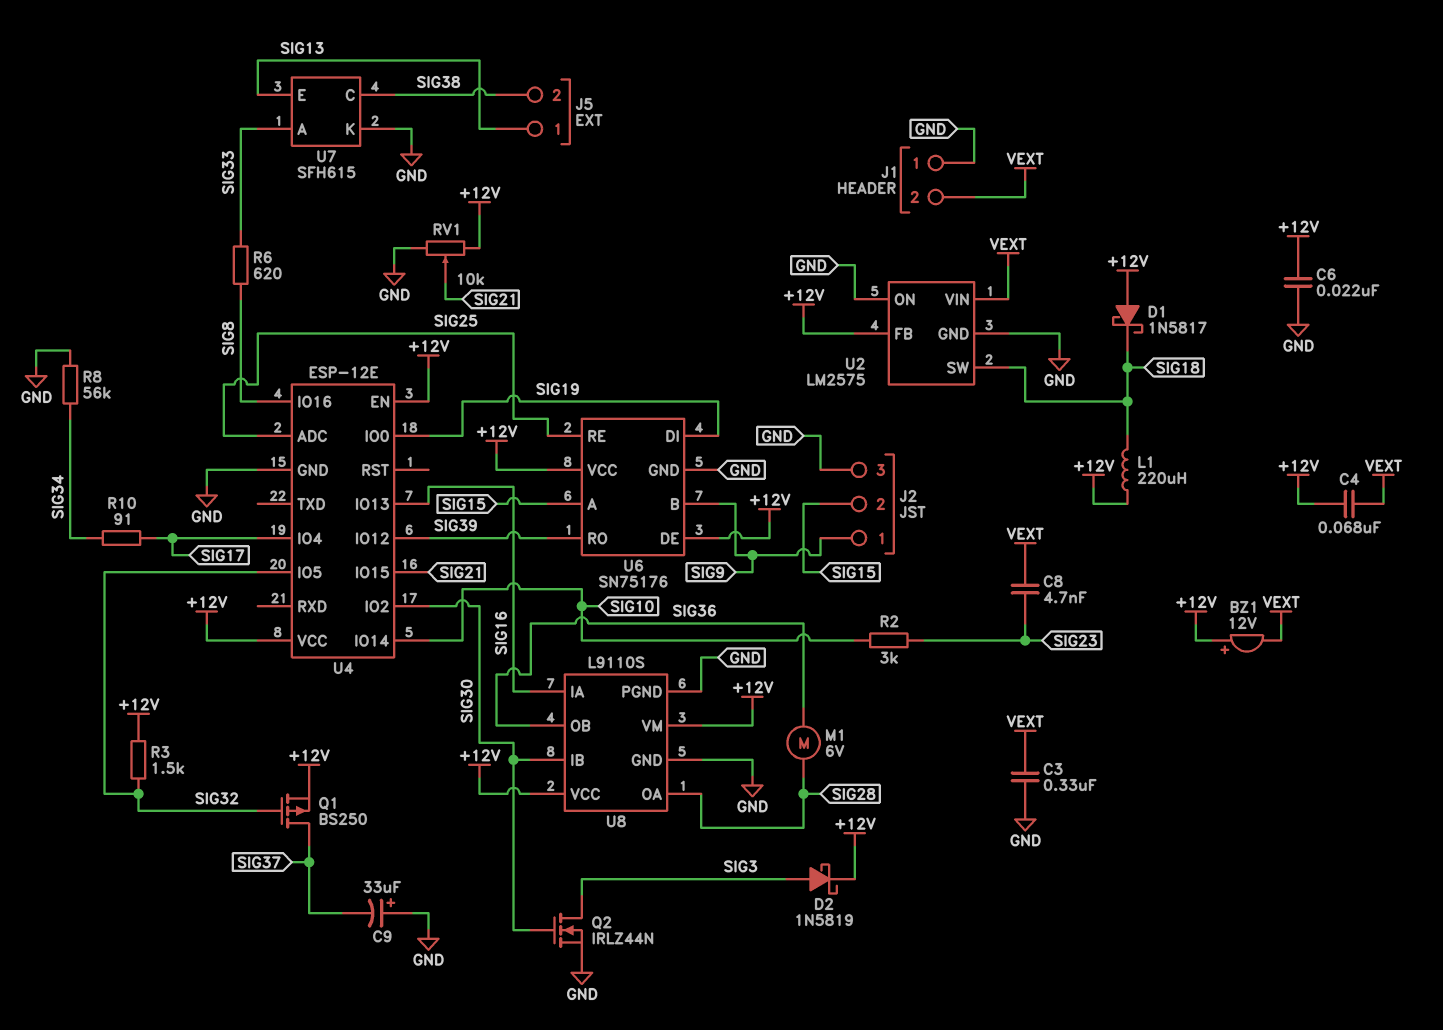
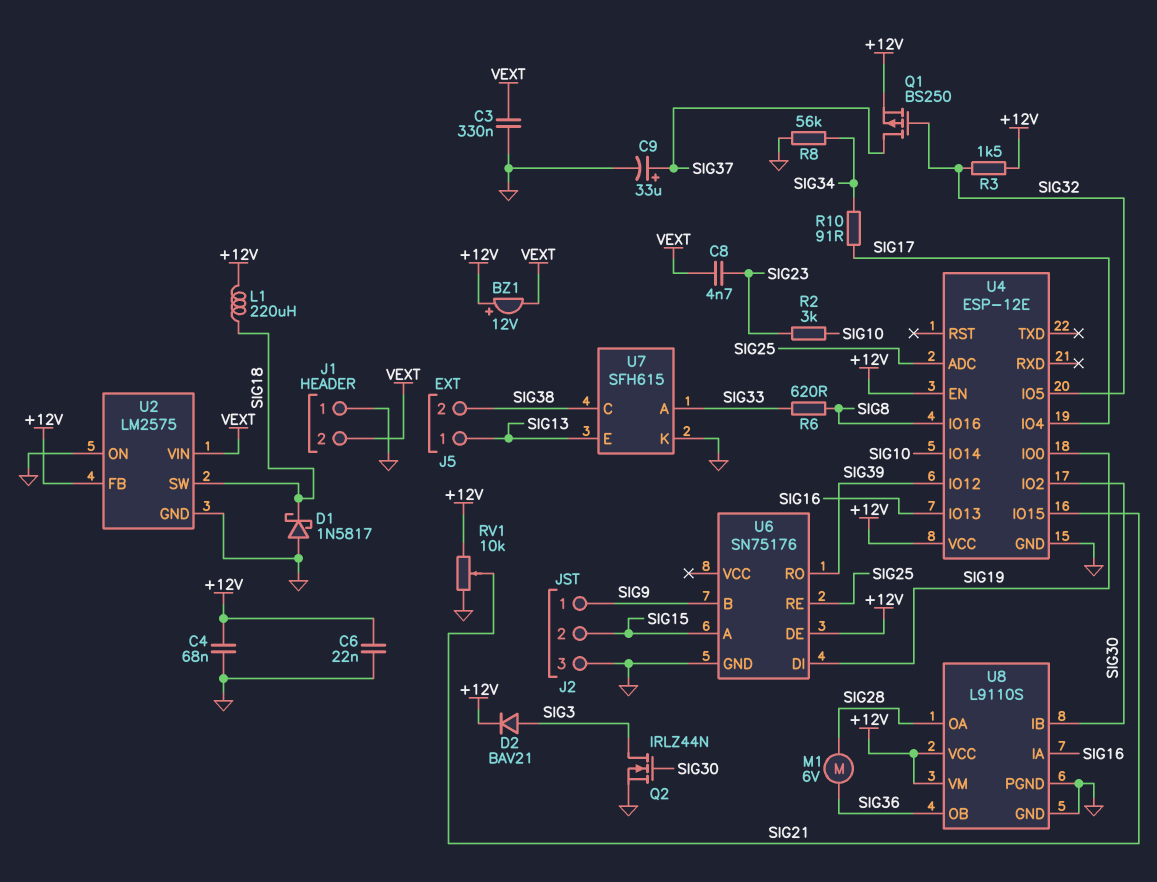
C4: 68nF (+12V, VEXT) -> 68nF (+12V, GND)
C9: 33uF (plus GND, minus SIG37) -> 33uF (plus SIG37, minus GND)
D1: schottky 1N5817 (A +12V, K SIG18) -> schottky 1N5817 (A GND, K SIG18)
D2: schottky 1N5819 (A SIG3, K +12V) -> diode BAV21 (A SIG3, K +12V)
U6 pin VCC: +12V -> none

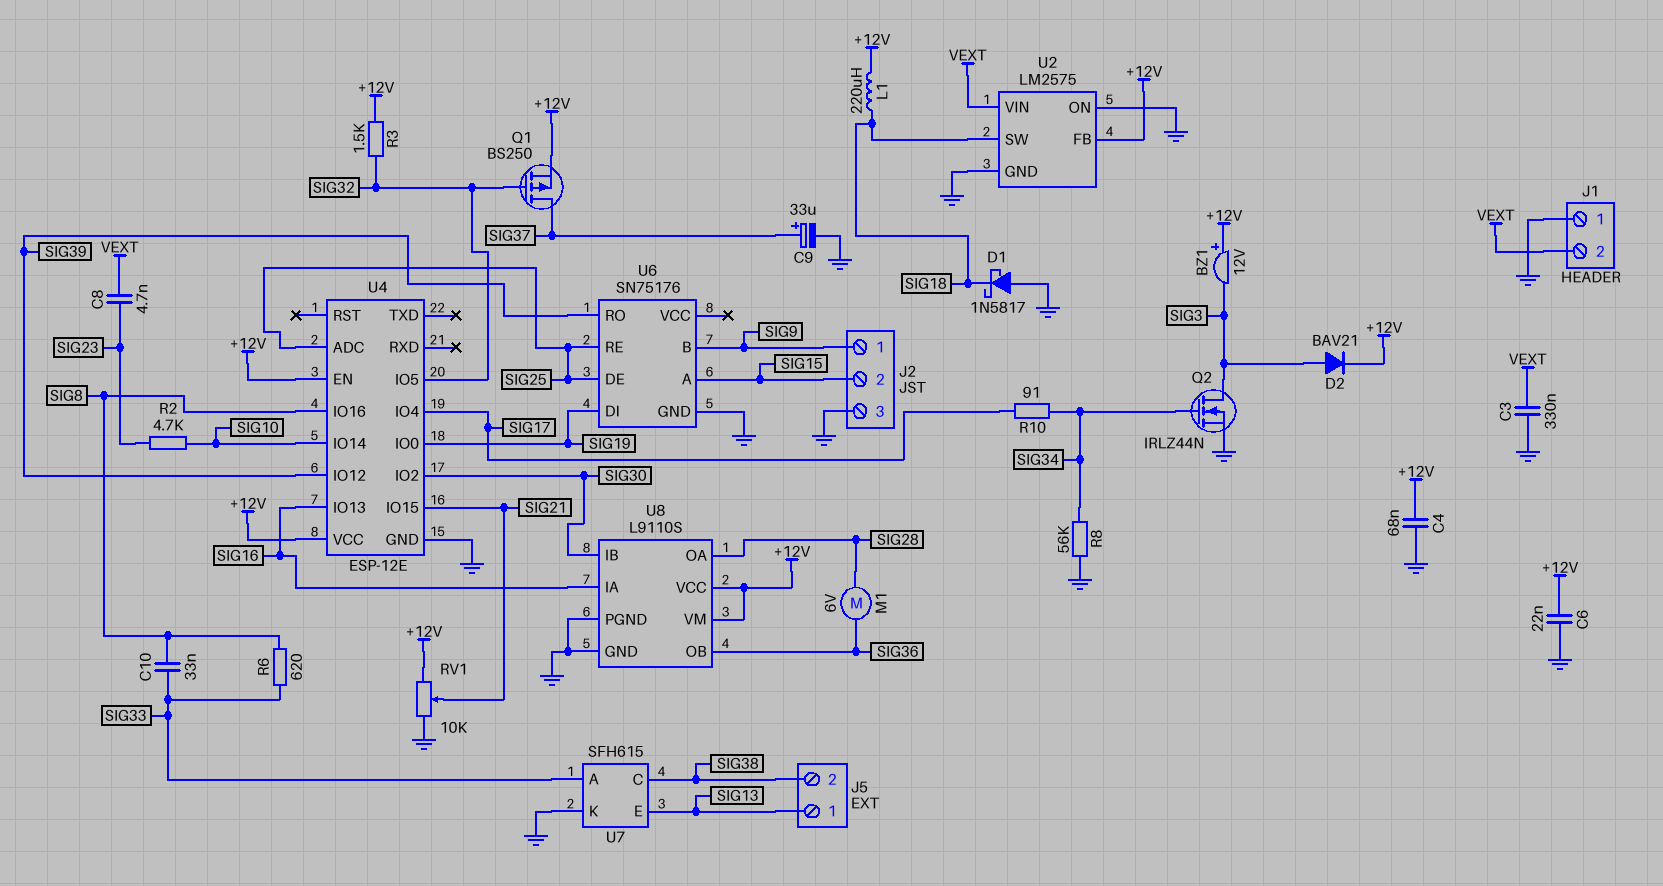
BZ1: buzzer 12V (plus +12V, minus VEXT) -> buzzer 12V (plus +12V, minus SIG3)
C10: none -> 33nF (SIG8, SIG33)
Q2: NMOS IRLZ44N (G SIG30, D SIG3, S GND) -> NMOS IRLZ44N (G SIG34, D SIG3, S GND)
R2: 3k (SIG10, SIG23) -> 4.7k (SIG10, SIG23)
U6 pin DE: +12V -> SIG25

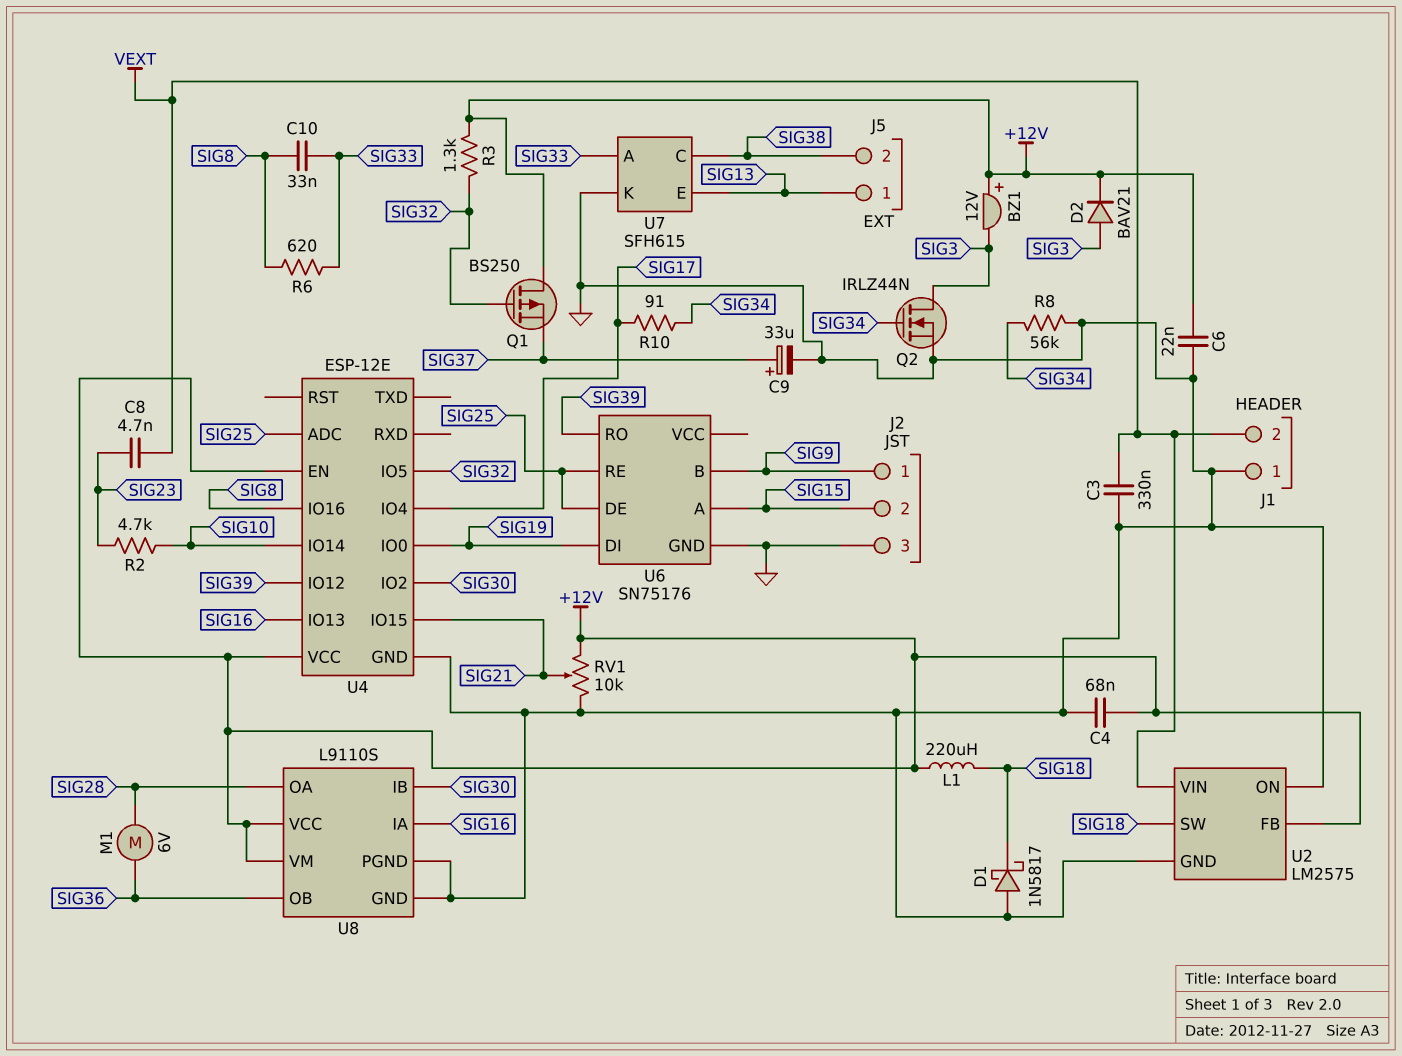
Q1: PMOS BS250 (G SIG32, D SIG37, S +12V) -> PMOS BS250 (G SIG32, D +12V, S SIG37)
R3: 1.5k (+12V, SIG32) -> 1.3k (+12V, SIG32)

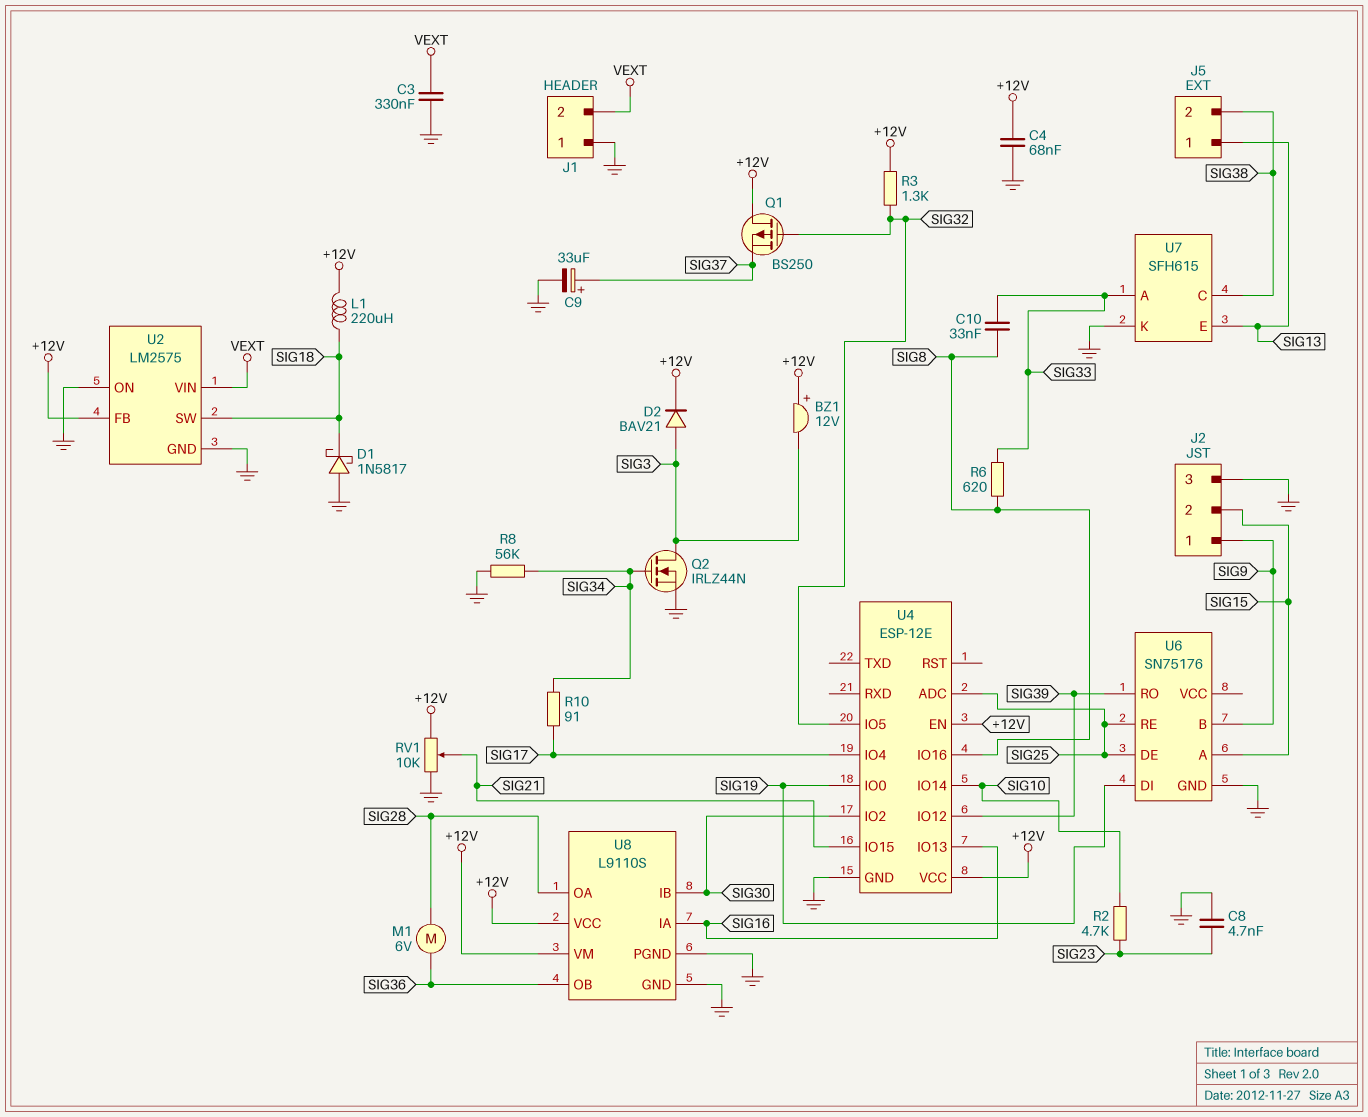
C6: 22nF (+12V, GND) -> none
C8: 4.7nF (SIG23, VEXT) -> 4.7nF (GND, SIG23)

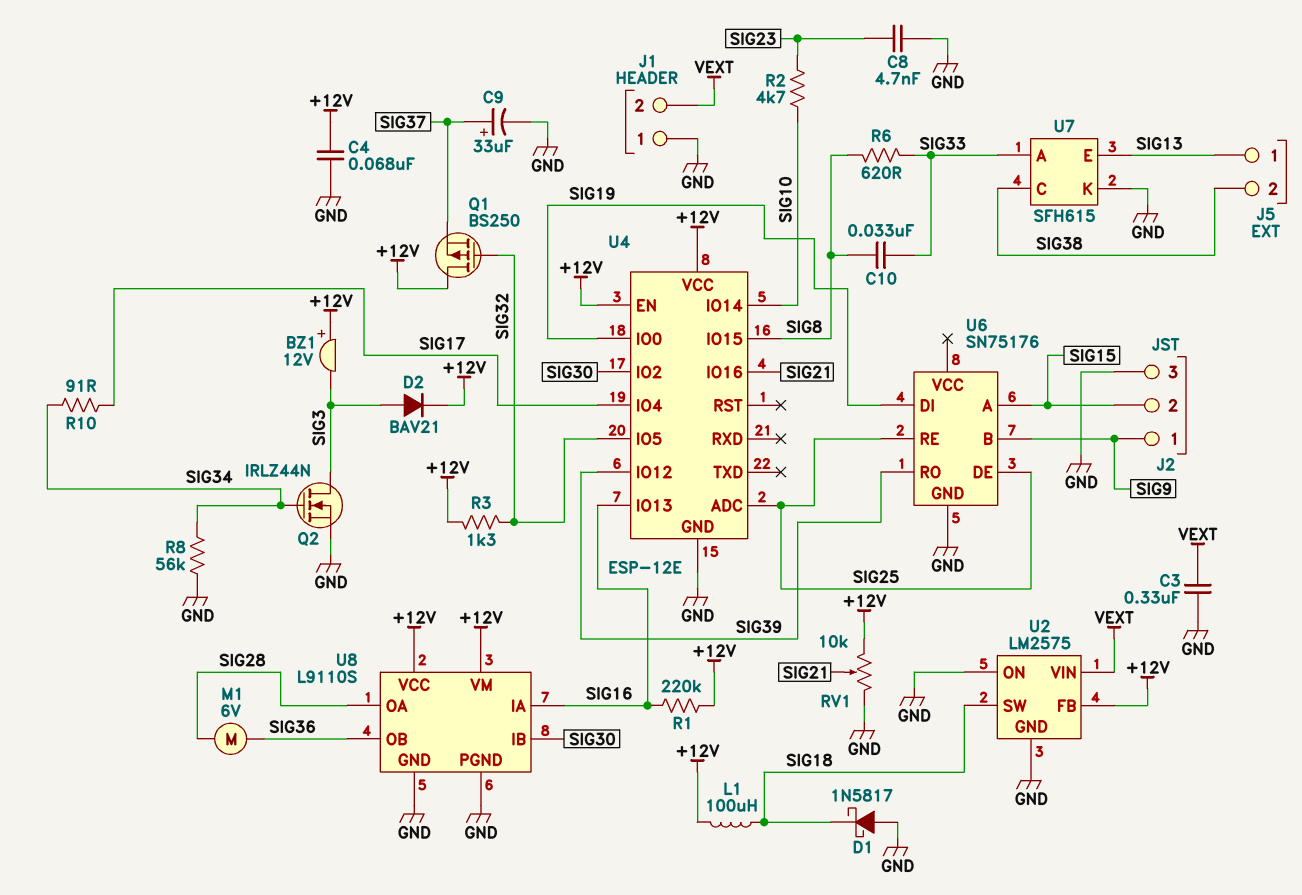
L1: 220uH (+12V, SIG18) -> 100uH (+12V, SIG18)
R1: none -> 220k (+12V, SIG16)
U4 pin IO15: SIG21 -> SIG8
U4 pin IO16: SIG8 -> SIG21

